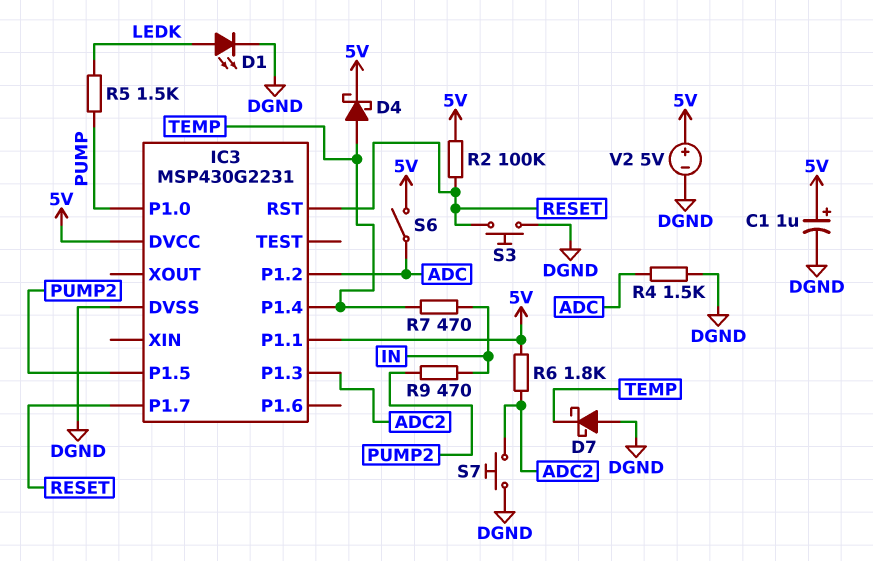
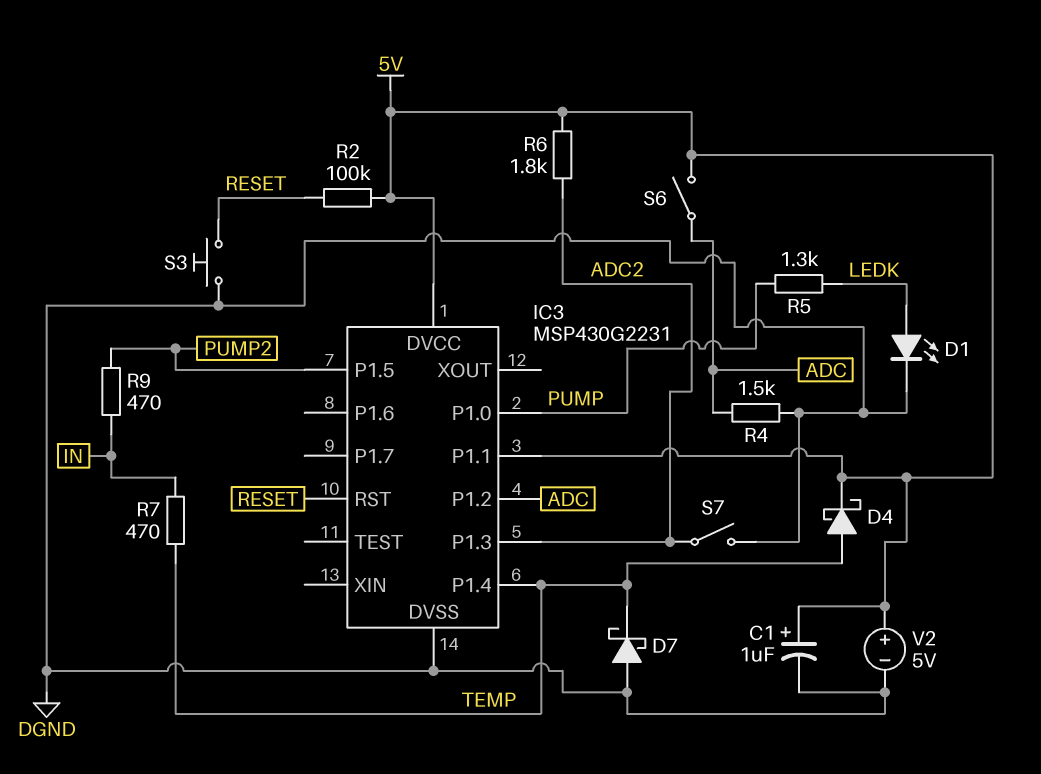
IC3 pin P1.7: RESET -> none
R5: 1.5k (LEDK, PUMP) -> 1.3k (LEDK, PUMP)
S7: button (ADC2, DGND) -> switch (ADC2, DGND)

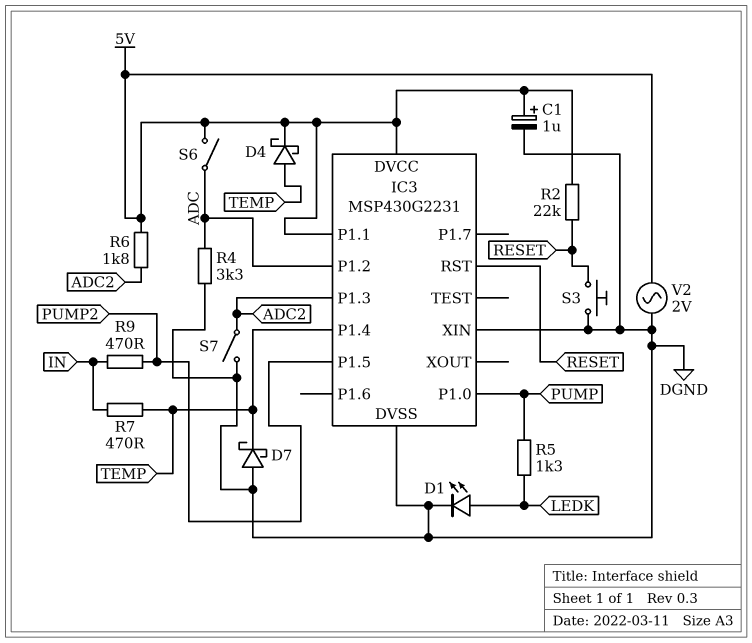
IC3 pin XIN: none -> DGND
R2: 100k (5V, RESET) -> 22k (5V, RESET)
R4: 1.5k (ADC, DGND) -> 3.3k (ADC, DGND)
V2: 5V (plus 5V, minus DGND) -> AC 2V (5V, DGND)

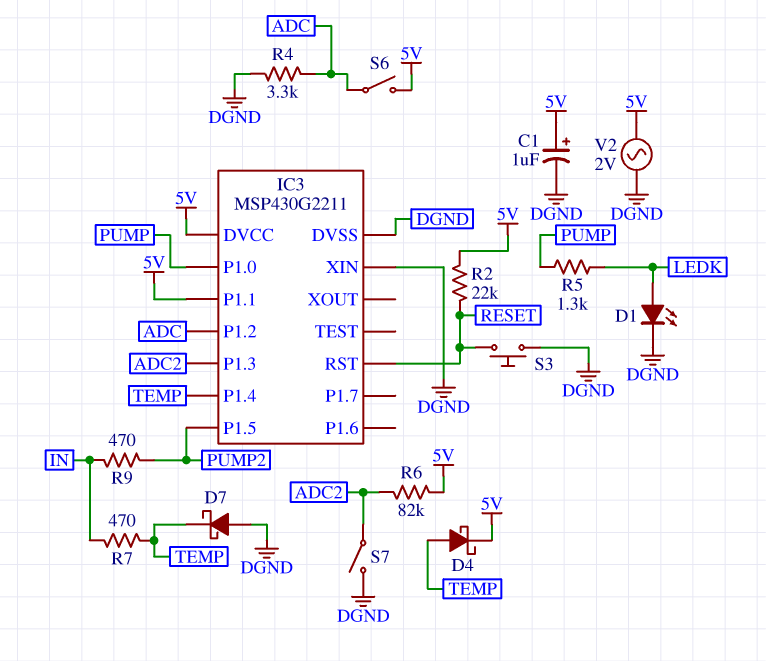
IC3: MSP430G2231 -> MSP430G2211
R6: 1.8k (5V, ADC2) -> 82k (5V, ADC2)

